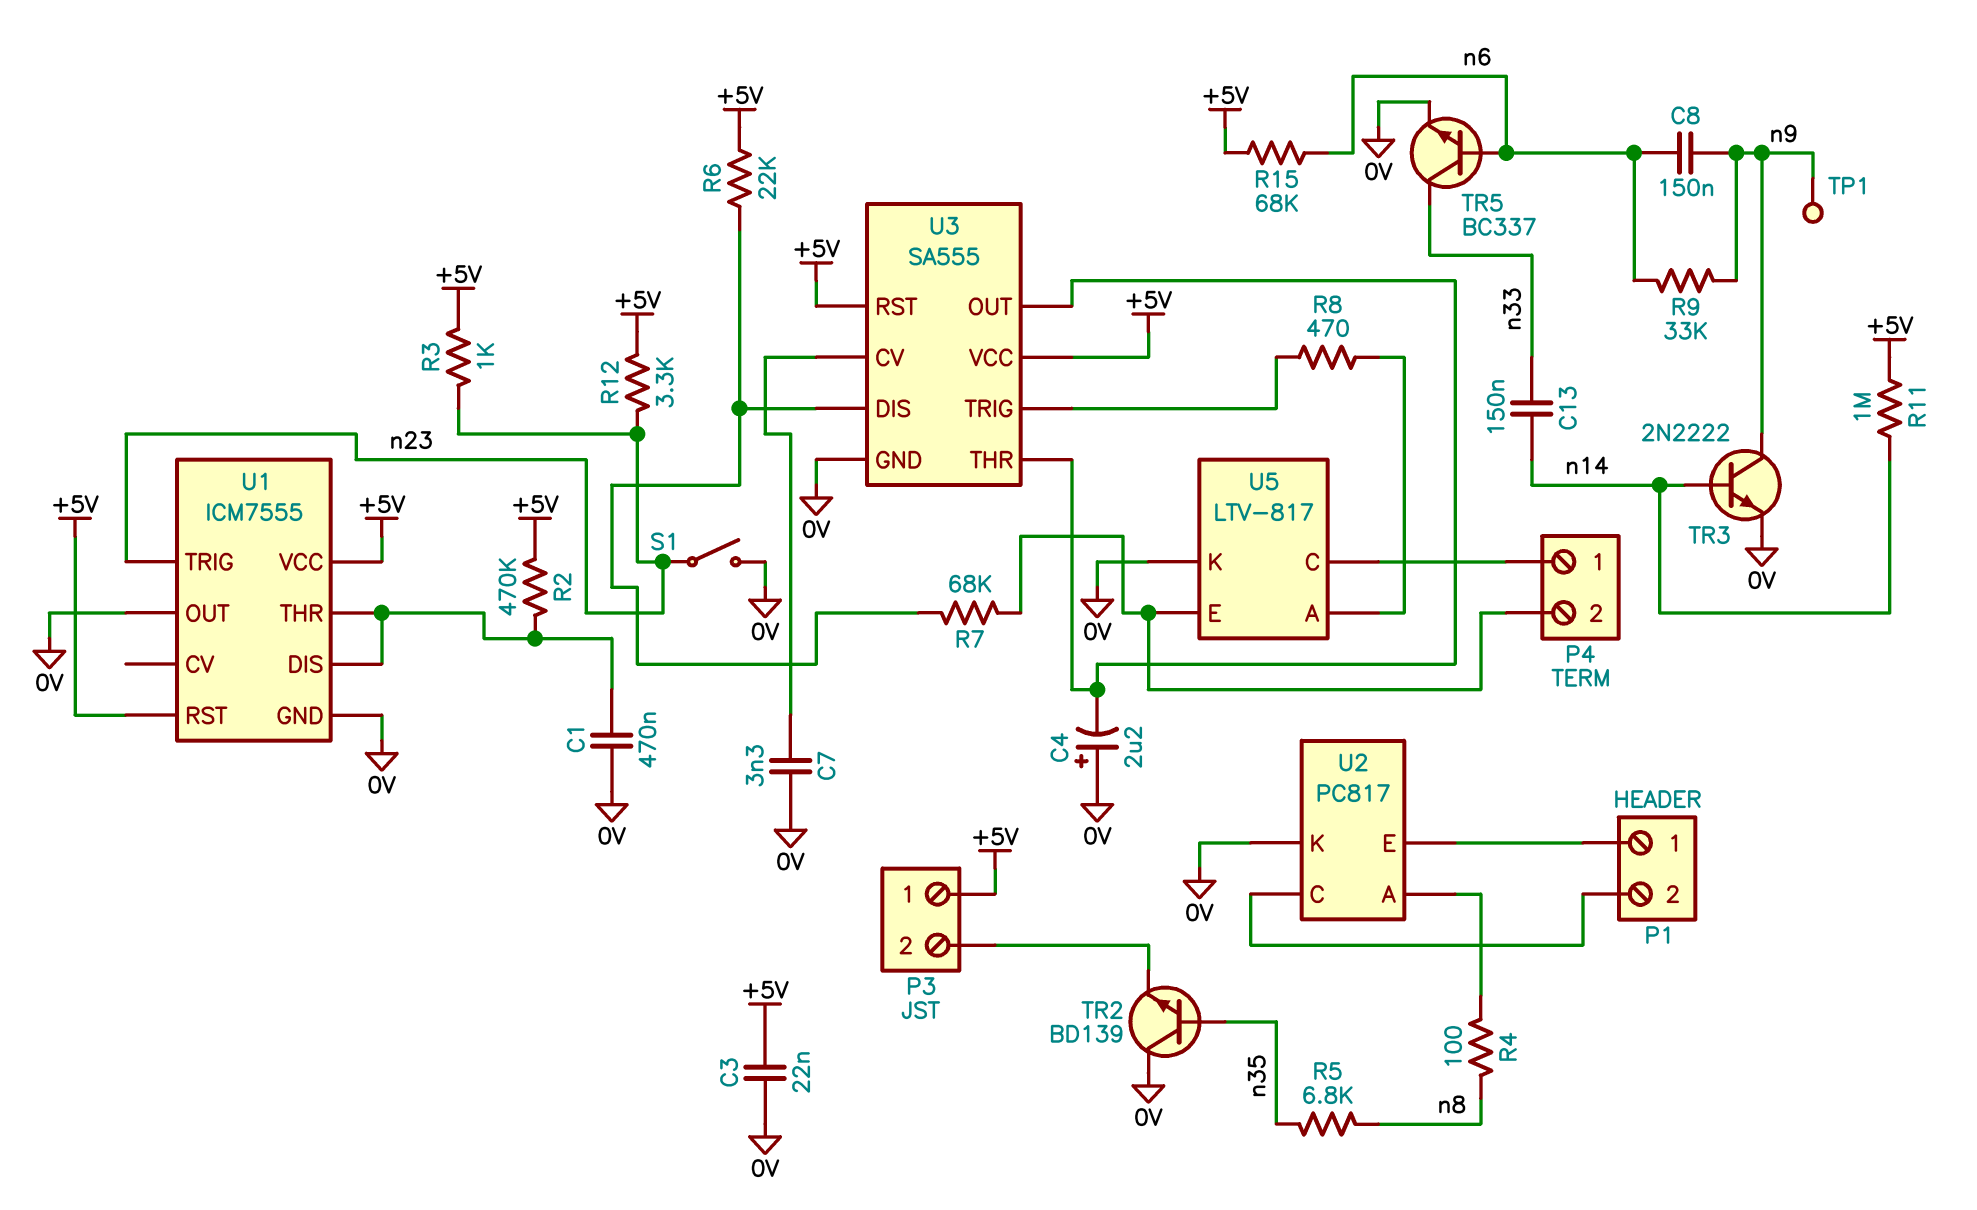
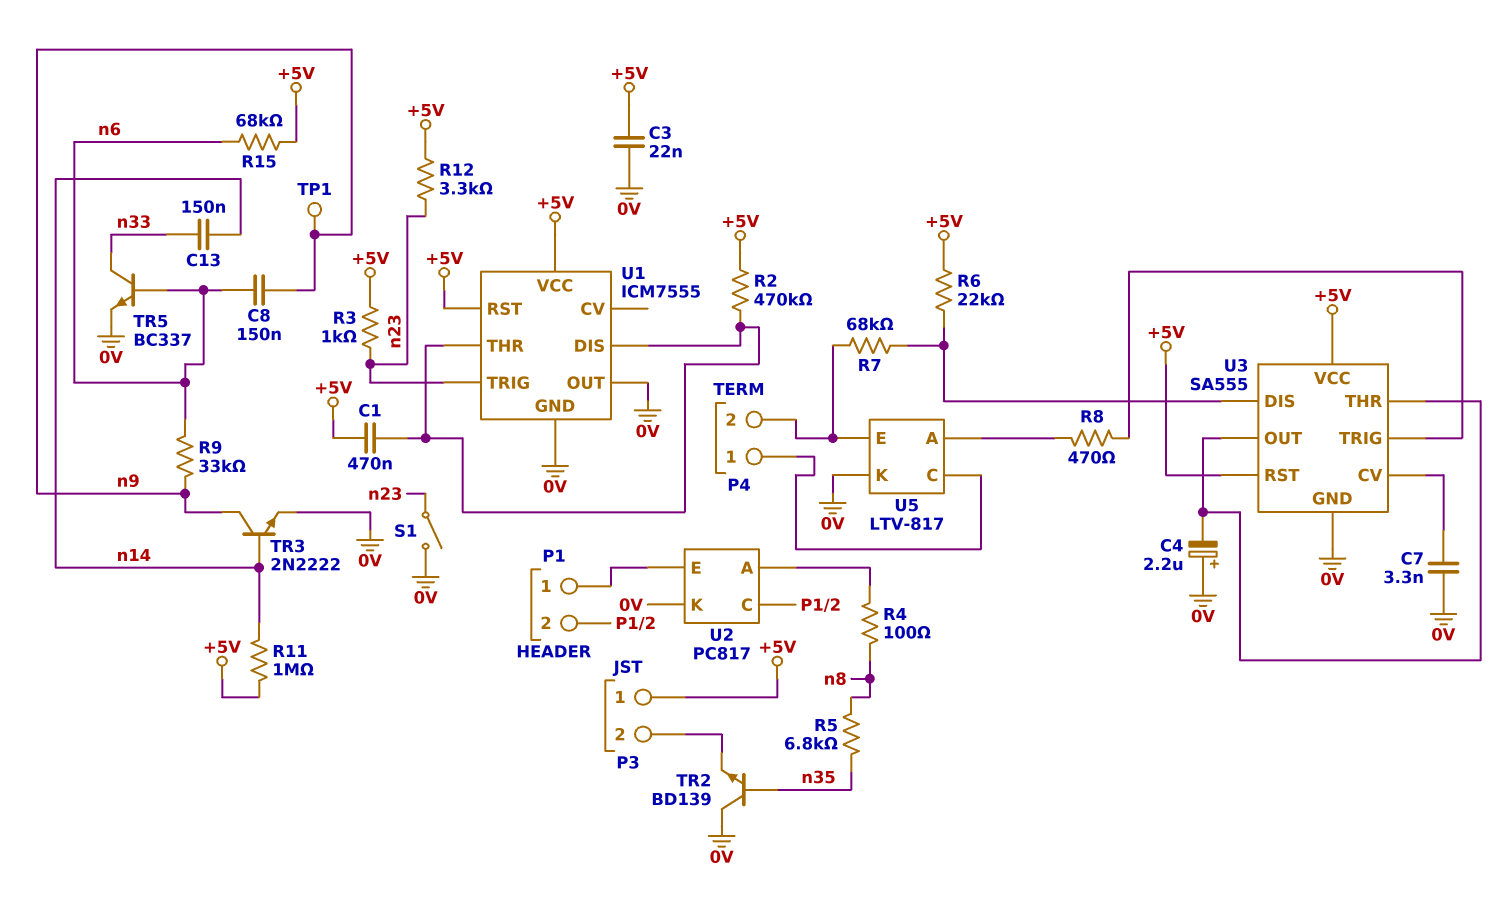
C1: 470nF (0V, U1/DIS) -> 470nF (+5V, U1/DIS)

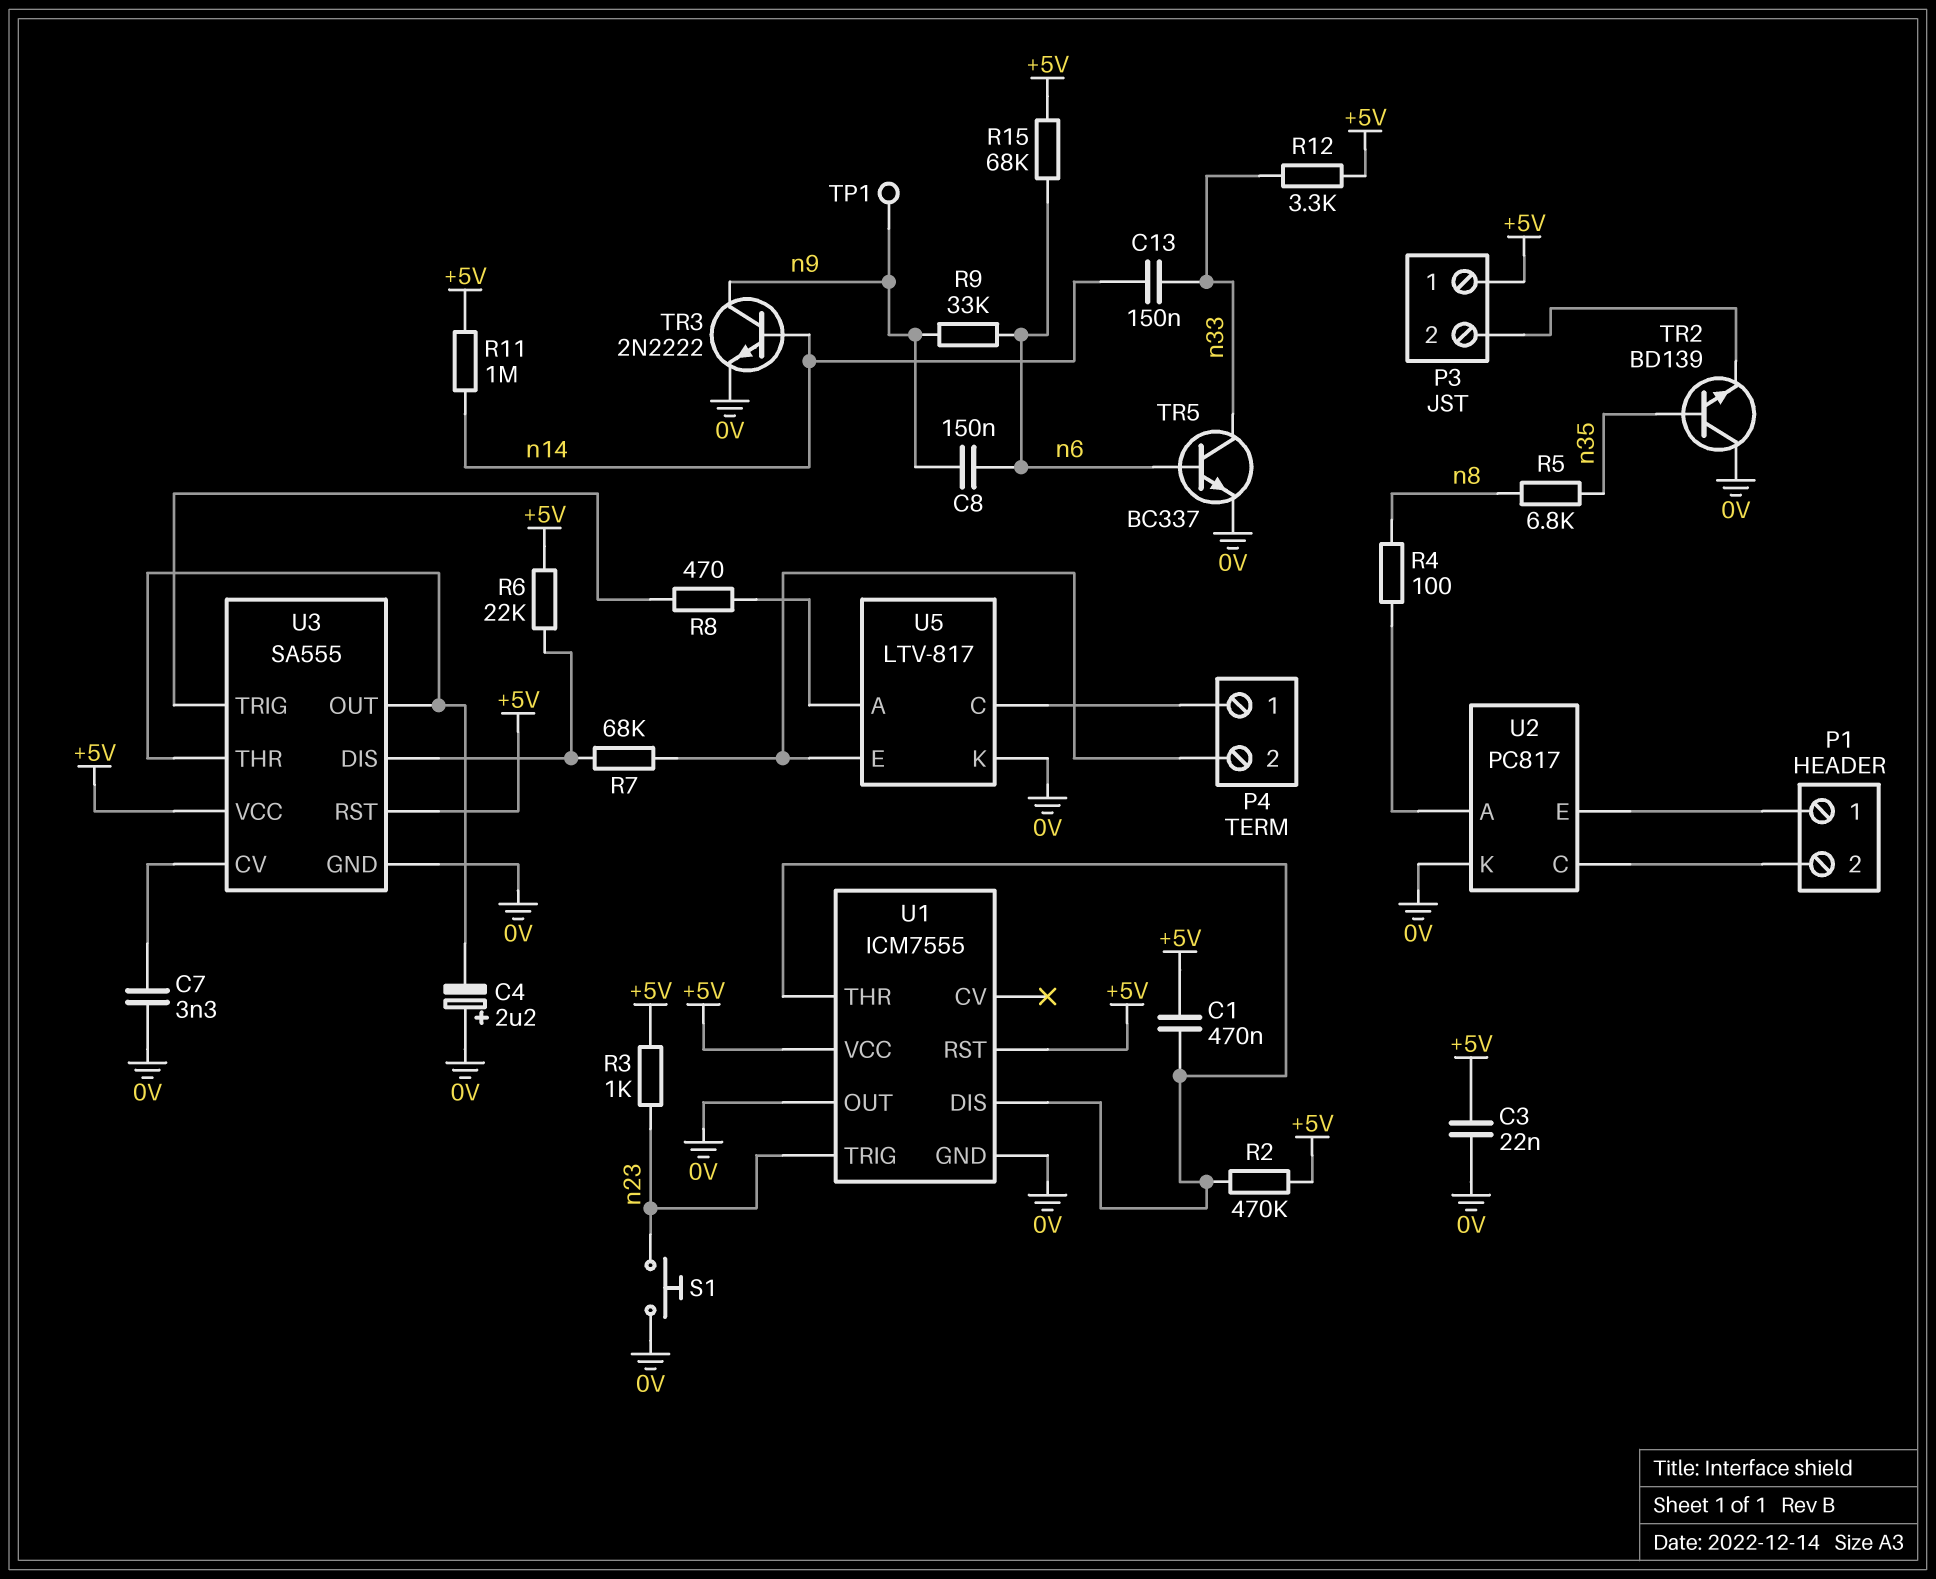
R12: 3.3k (+5V, n23) -> 3.3k (+5V, n33)
S1: switch (0V, n23) -> button (0V, n23)

